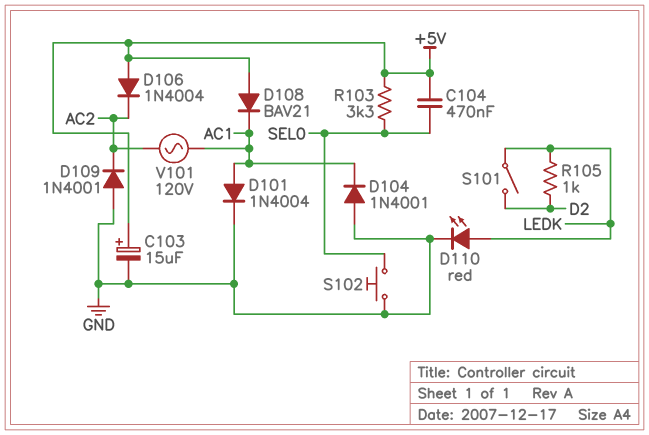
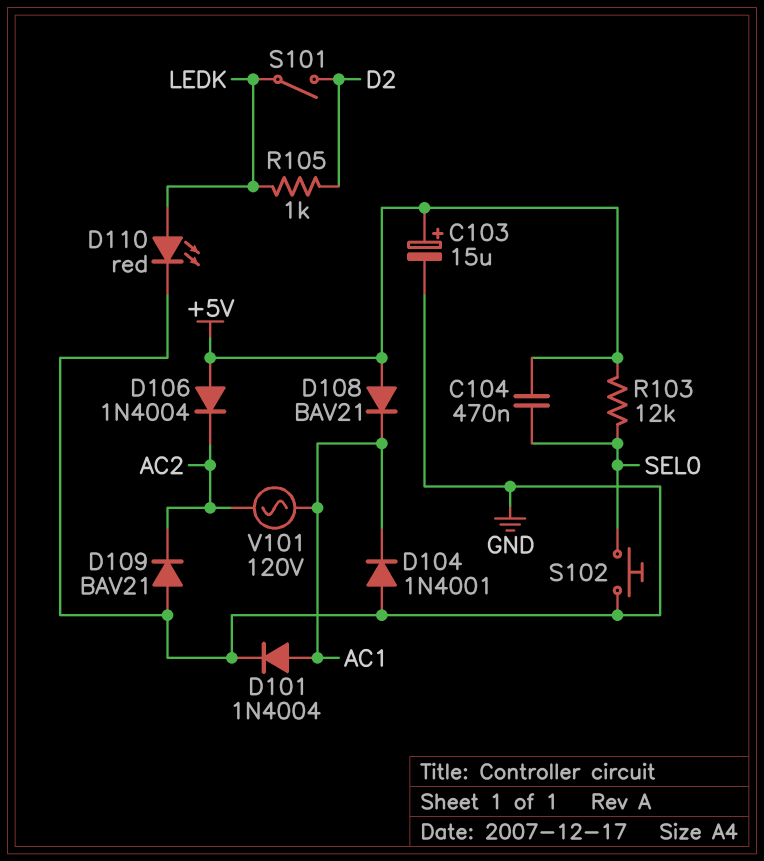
D109: diode 1N4001 (A GND, K AC2) -> diode BAV21 (A GND, K AC2)
R103: 3.3k (+5V, SEL0) -> 12k (+5V, SEL0)

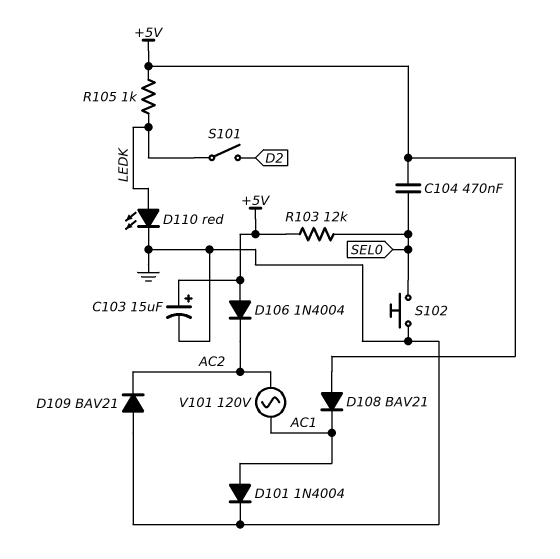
D104: diode 1N4001 (A GND, K AC1) -> none
R105: 1k (D2, LEDK) -> 1k (+5V, LEDK)

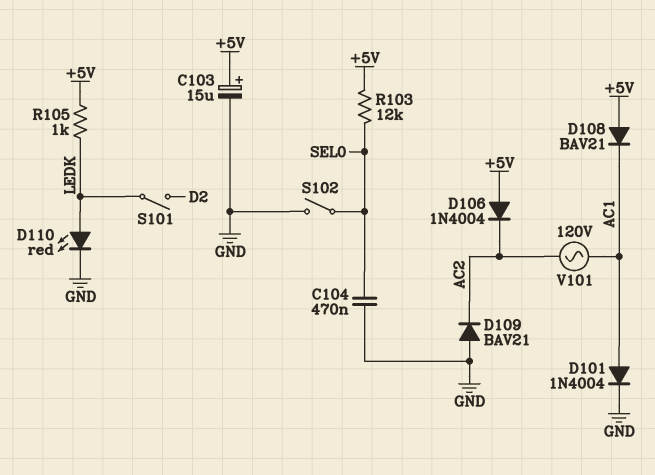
C104: 470nF (+5V, SEL0) -> 470nF (GND, SEL0)
S102: button (GND, SEL0) -> switch (GND, SEL0)

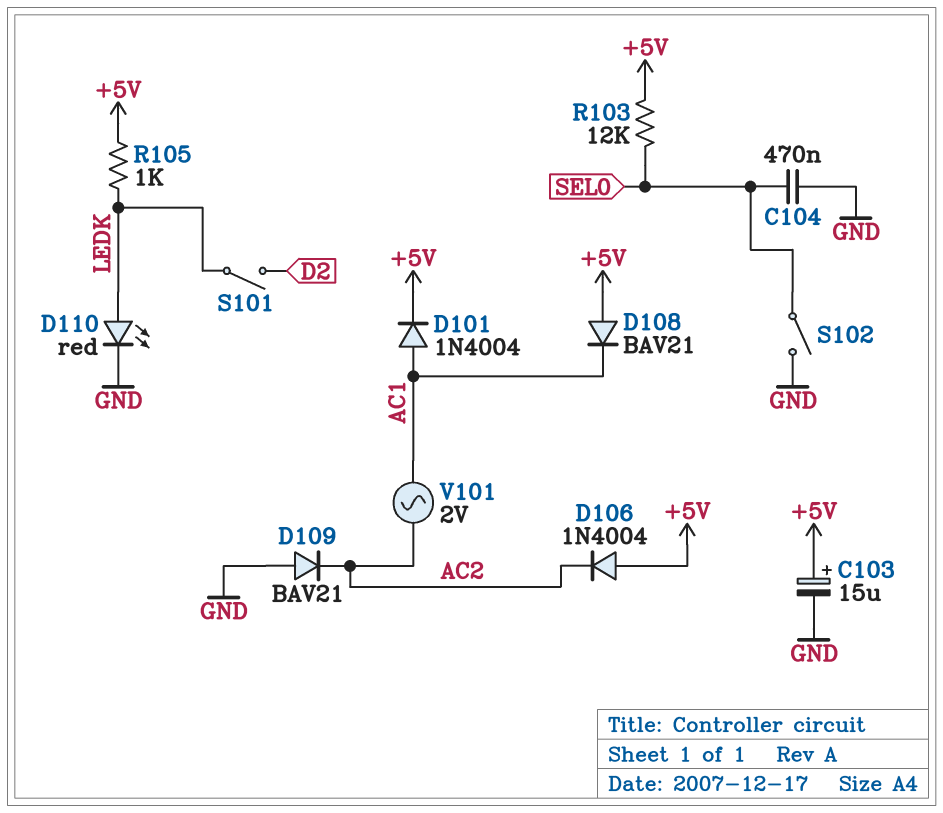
D101: diode 1N4004 (A AC1, K GND) -> diode 1N4004 (A AC1, K +5V)
V101: AC 120V (AC1, AC2) -> AC 2V (AC1, AC2)

